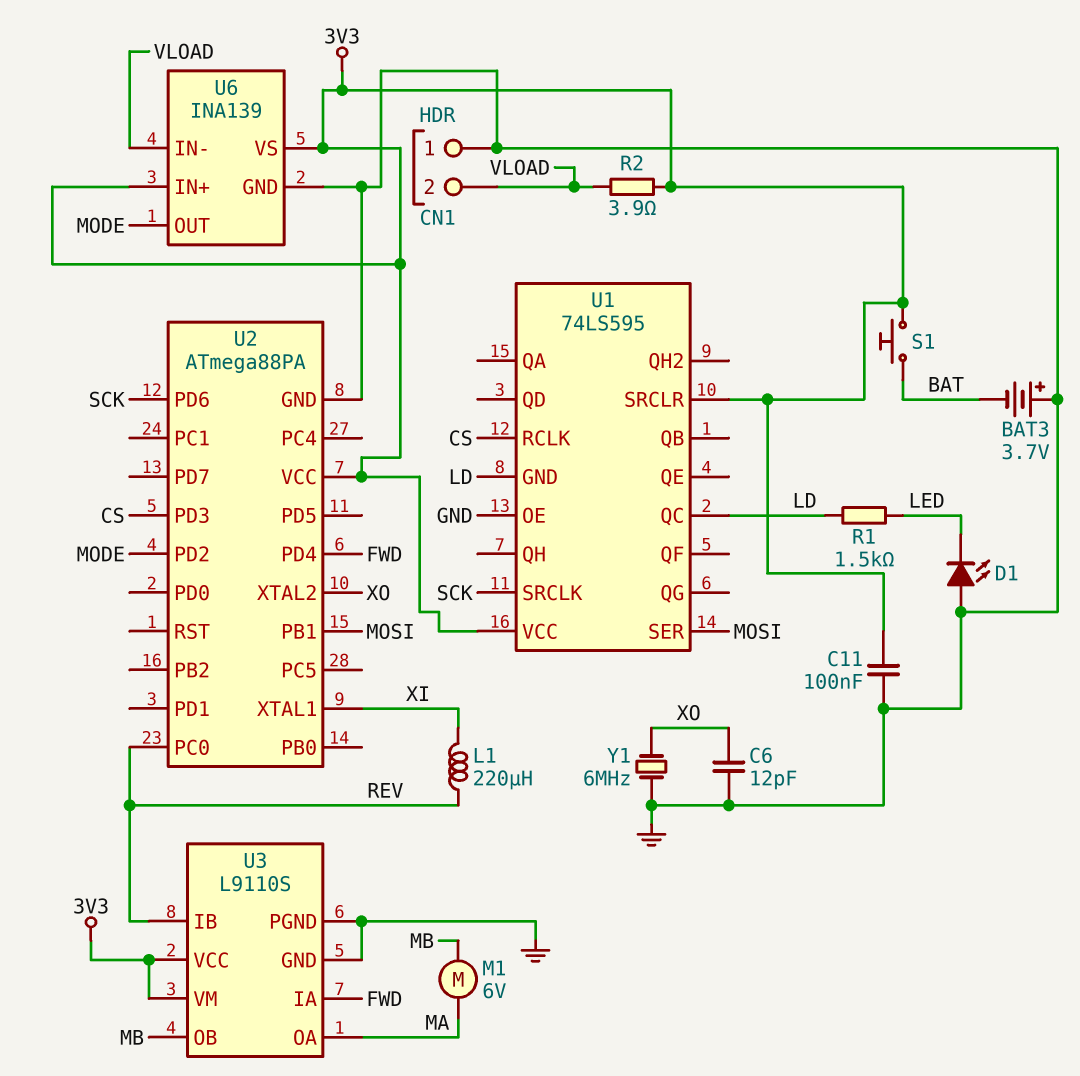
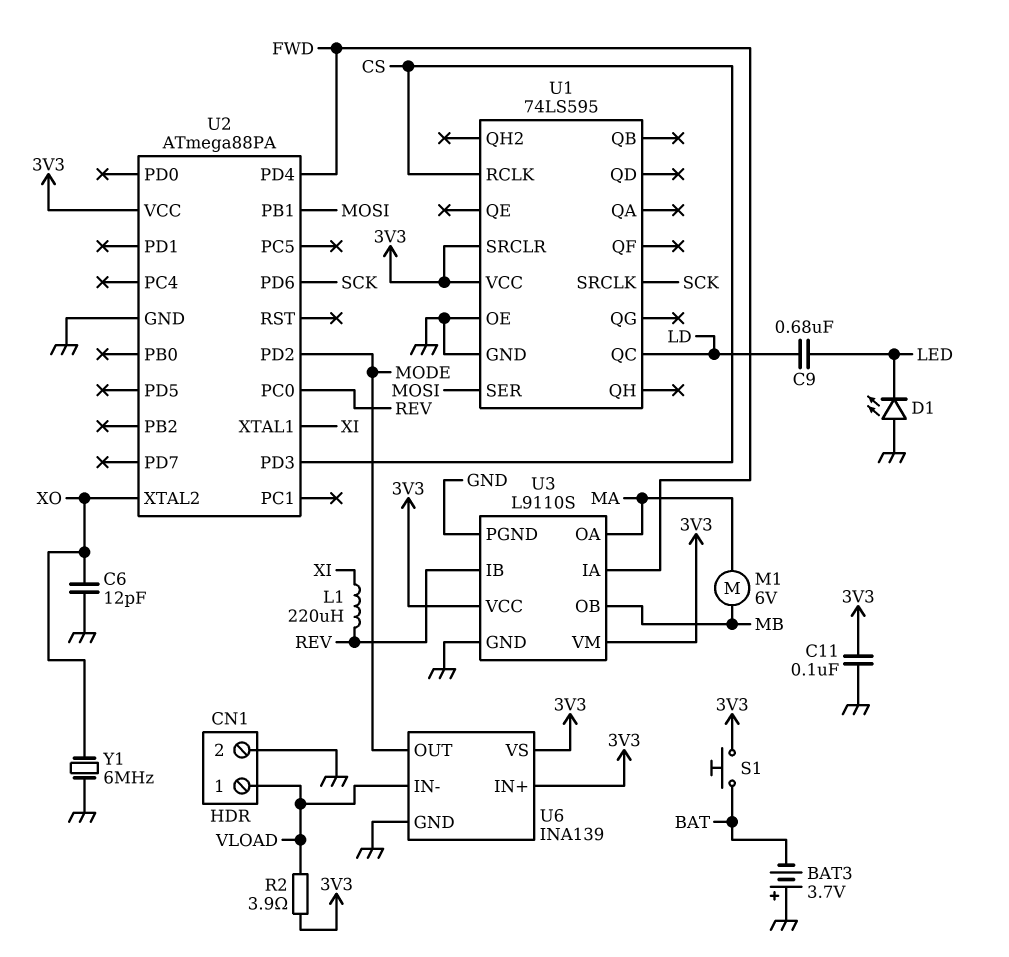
C9: none -> 680nF (LD, LED)
CN1 pin 1: GND -> VLOAD
CN1 pin 2: VLOAD -> GND
R1: 1.5k (LD, LED) -> none
U1 pin GND: LD -> GND

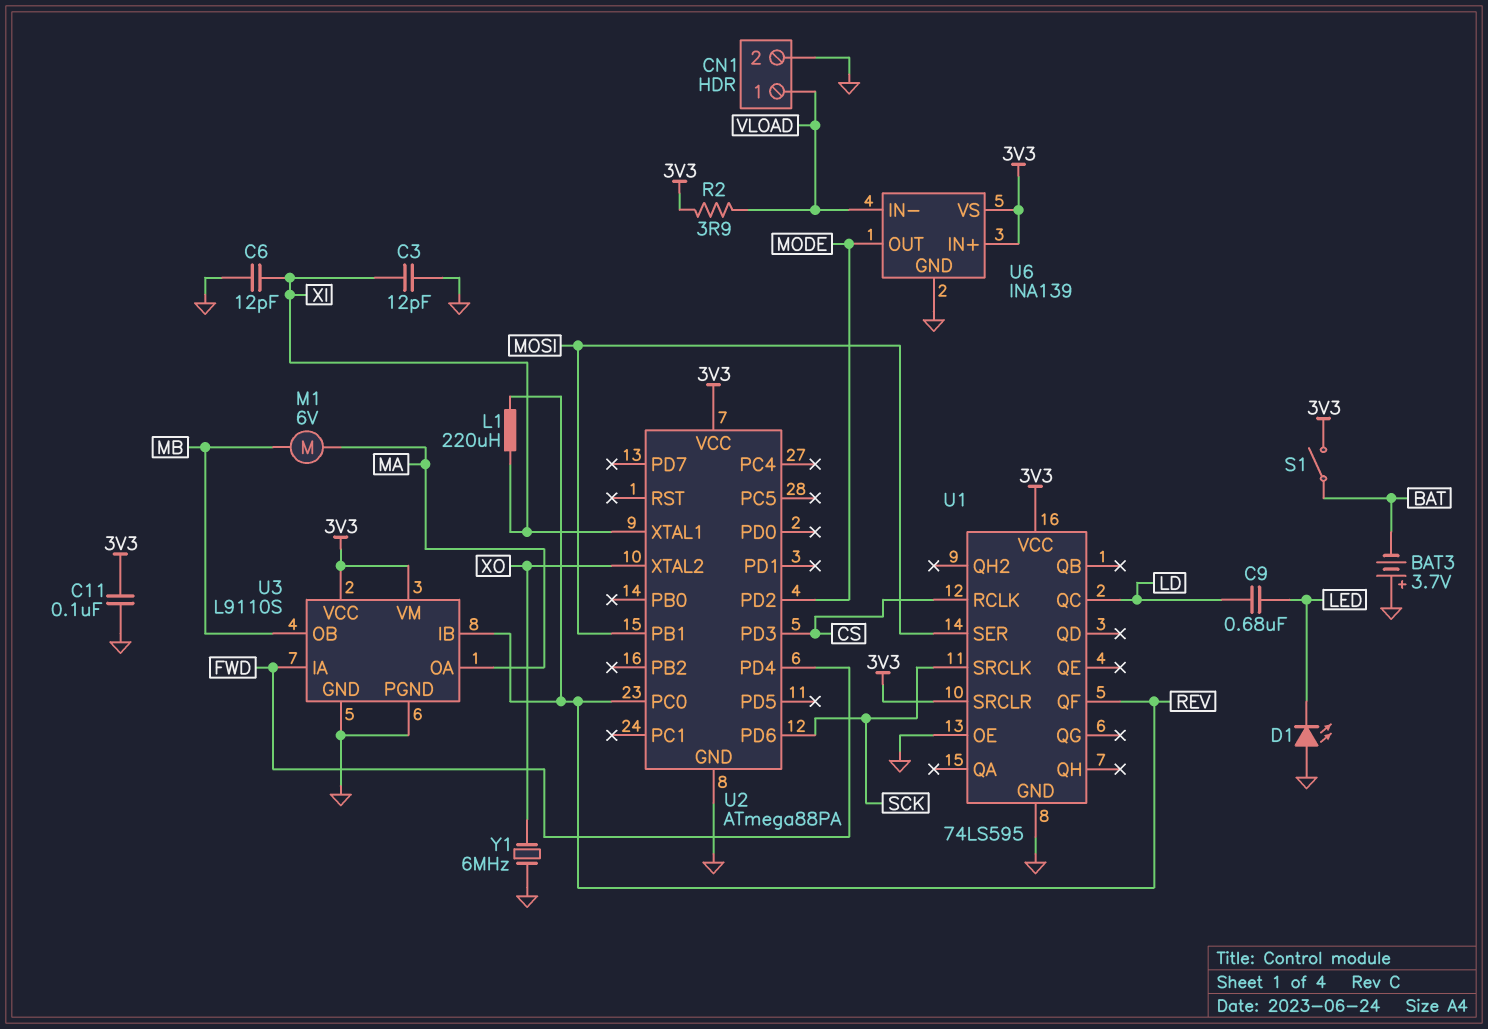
C3: none -> 12pF (GND, XI)
C6: 12pF (GND, XO) -> 12pF (GND, XI)
S1: button (3V3, BAT) -> switch (3V3, BAT)
U1 pin QF: none -> REV

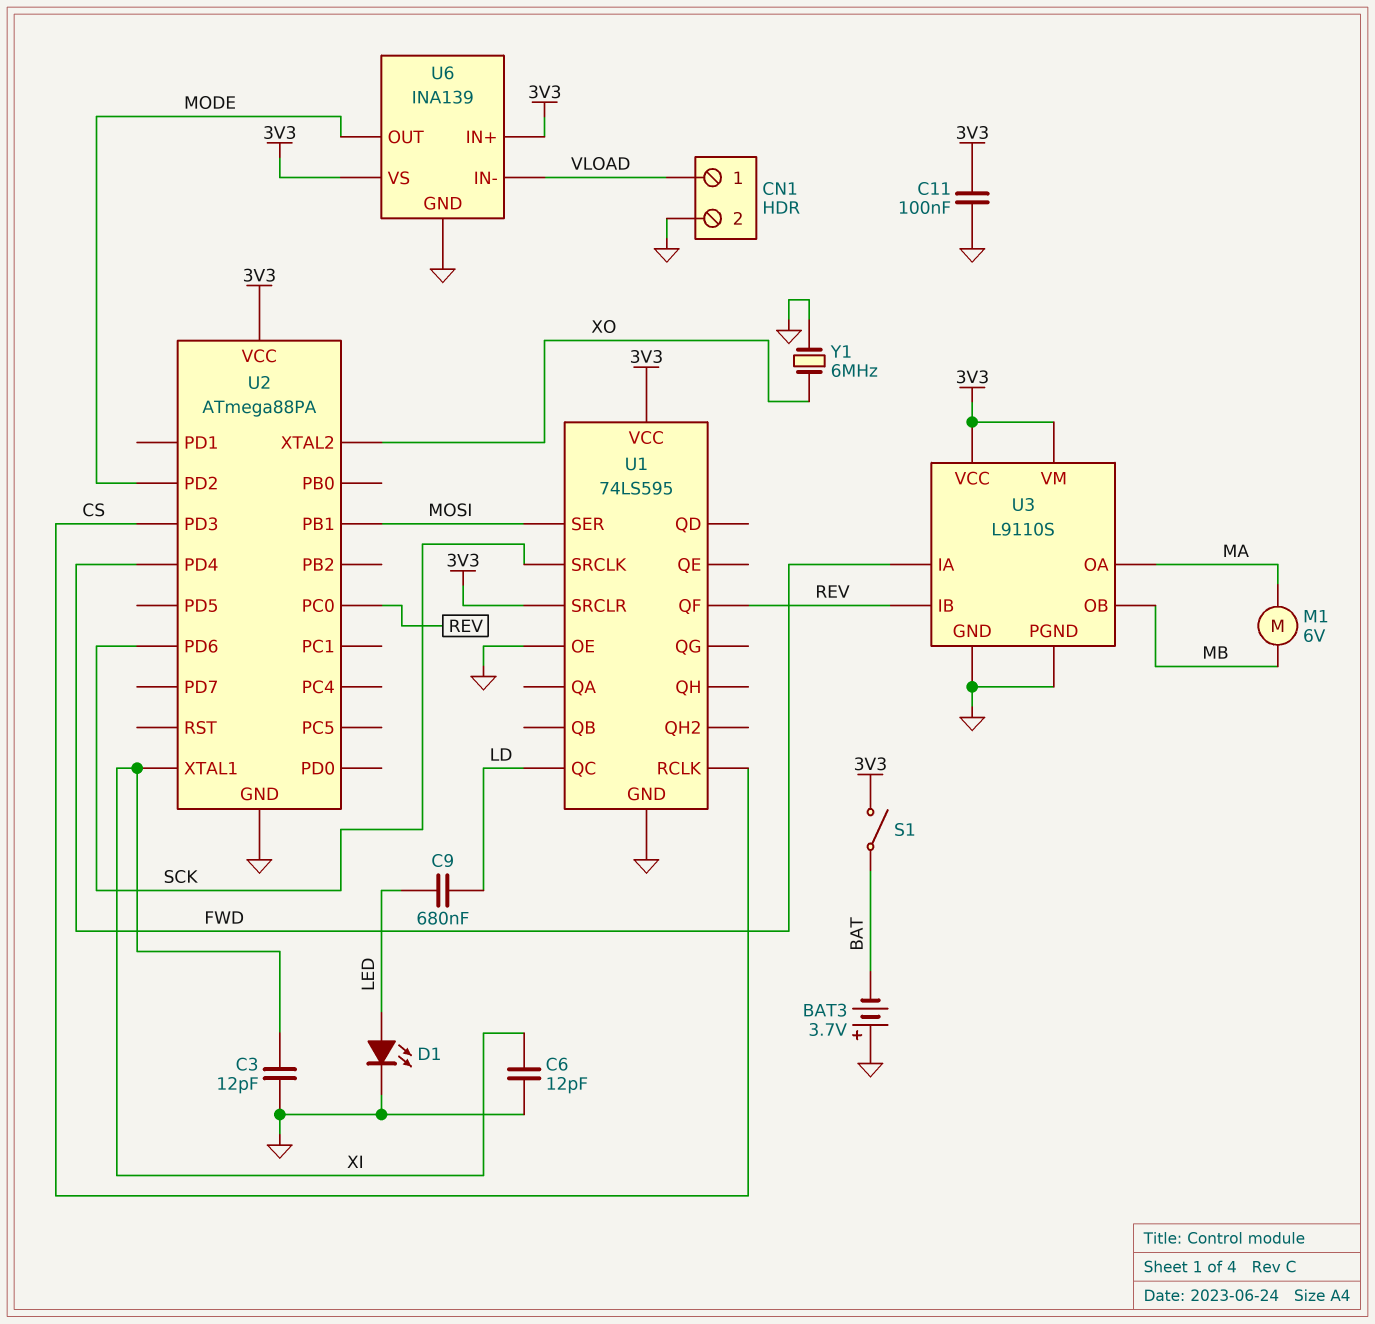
D1: LED (A GND, K LED) -> LED (A LED, K GND)
L1: 220uH (REV, XI) -> none
R2: 3.9 (3V3, VLOAD) -> none

